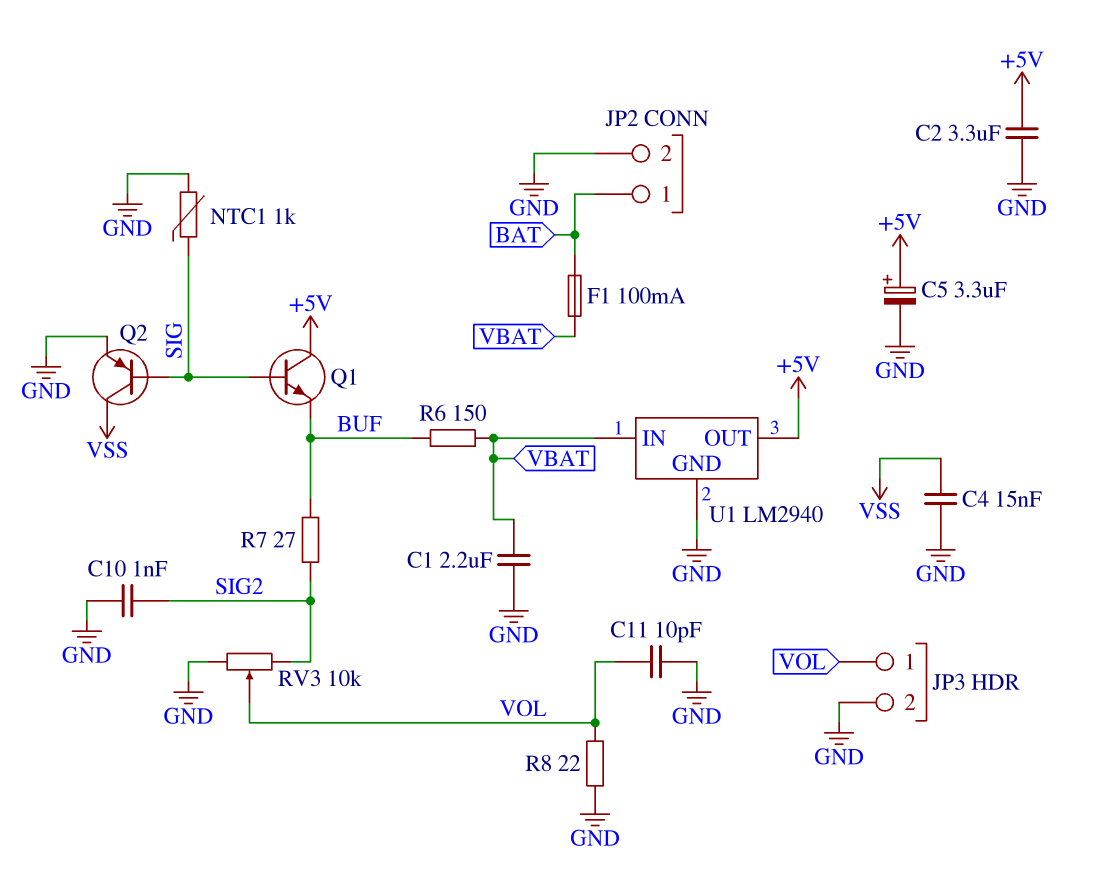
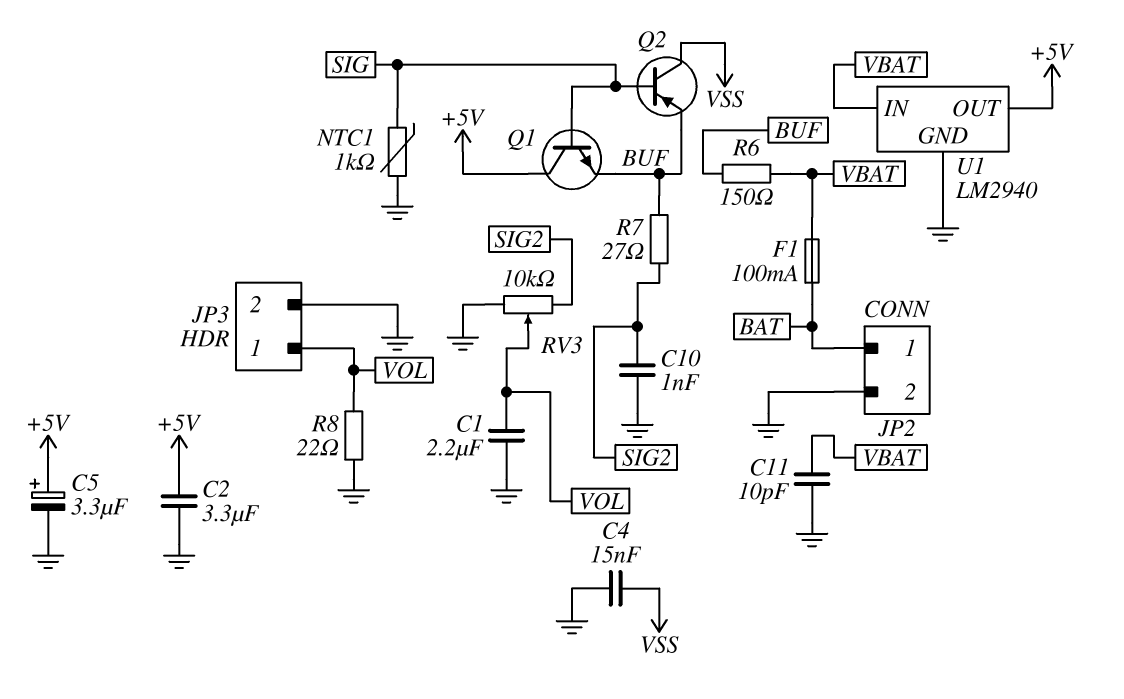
C1: 2.2uF (GND, VBAT) -> 2.2uF (GND, VOL)
C11: 10pF (GND, VOL) -> 10pF (GND, VBAT)
Q2: PNP (B SIG, C VSS, E GND) -> PNP (B SIG, C VSS, E BUF)

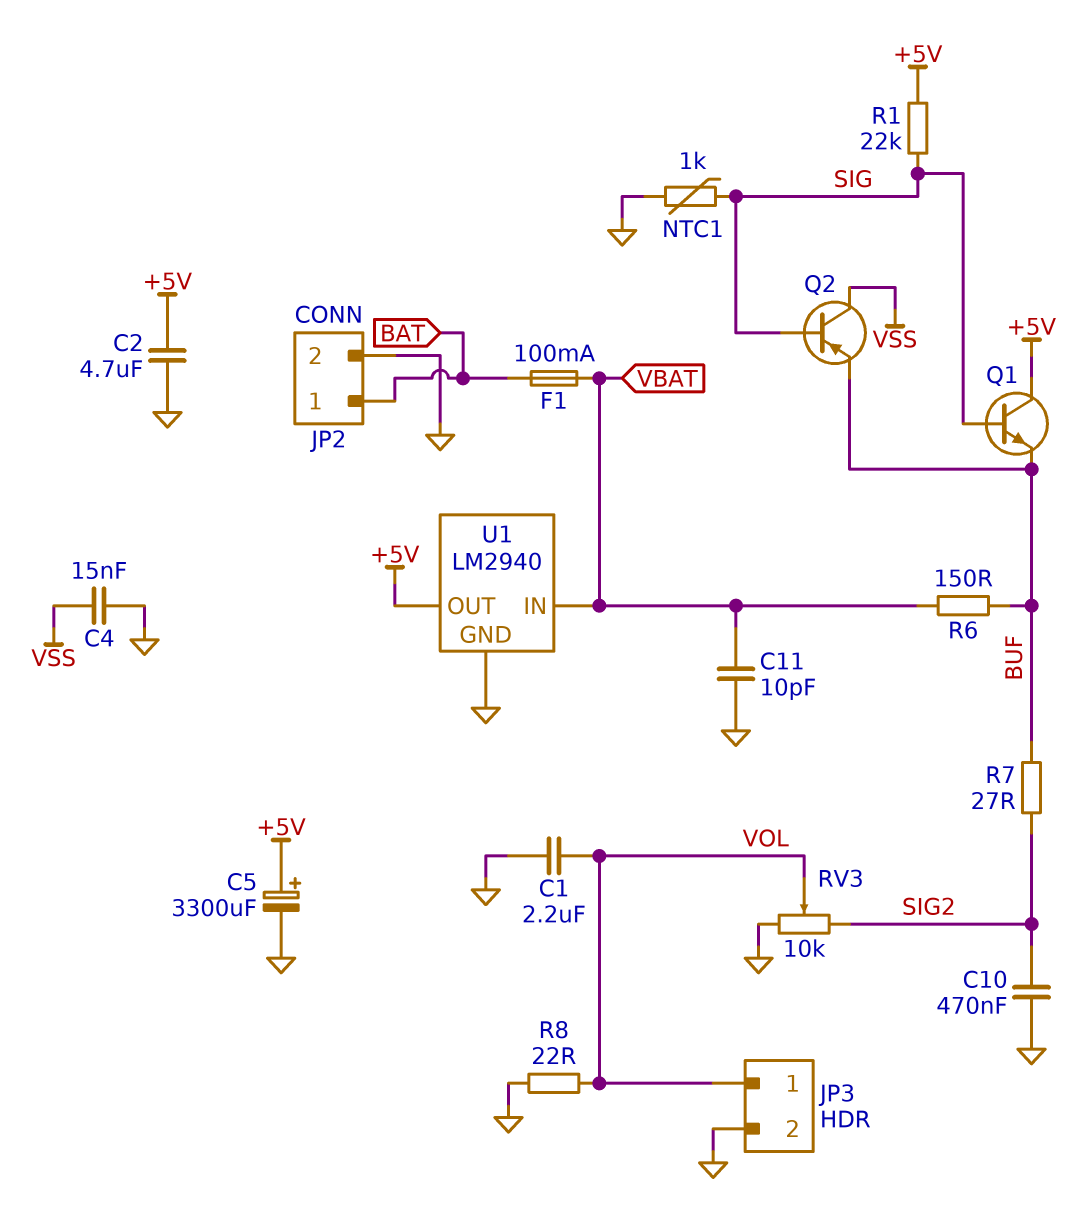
C2: 3.3uF (+5V, GND) -> 4.7uF (+5V, GND)
C5: 3.3uF (plus +5V, minus GND) -> 3300uF (plus +5V, minus GND)
C10: 1nF (GND, SIG2) -> 470nF (GND, SIG2)
R1: none -> 22k (+5V, SIG)

